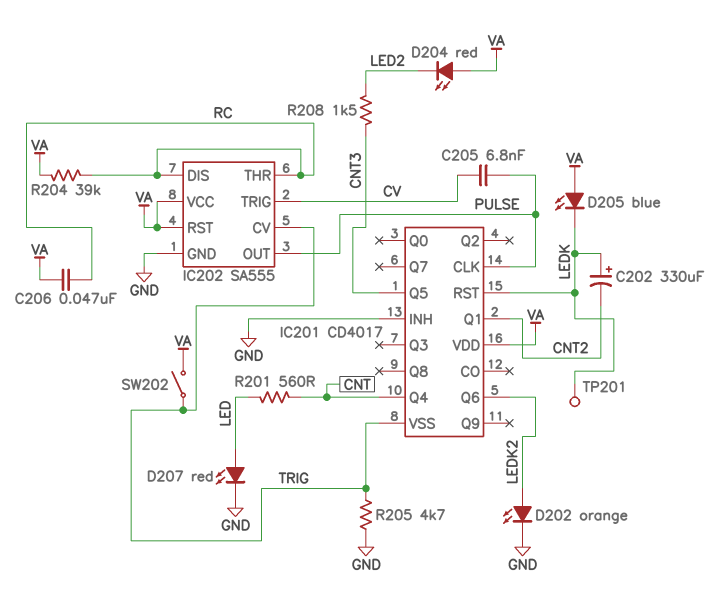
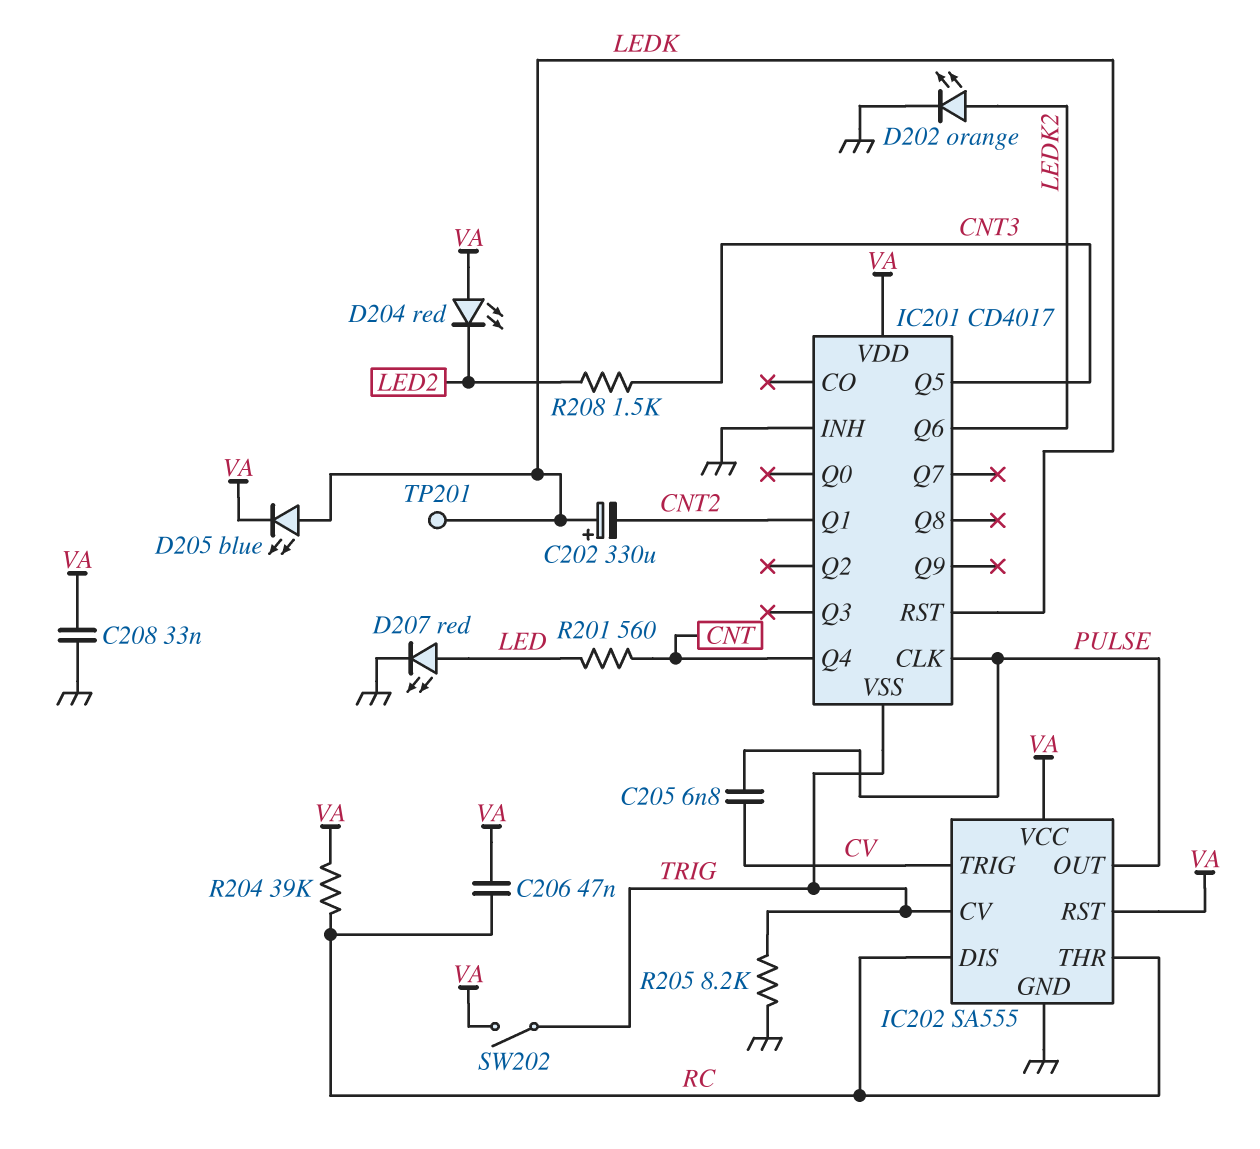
C208: none -> 33nF (GND, VA)
D205: LED blue (A VA, K LEDK) -> LED blue (A LEDK, K VA)
R205: 4.7k (GND, TRIG) -> 8.2k (GND, TRIG)

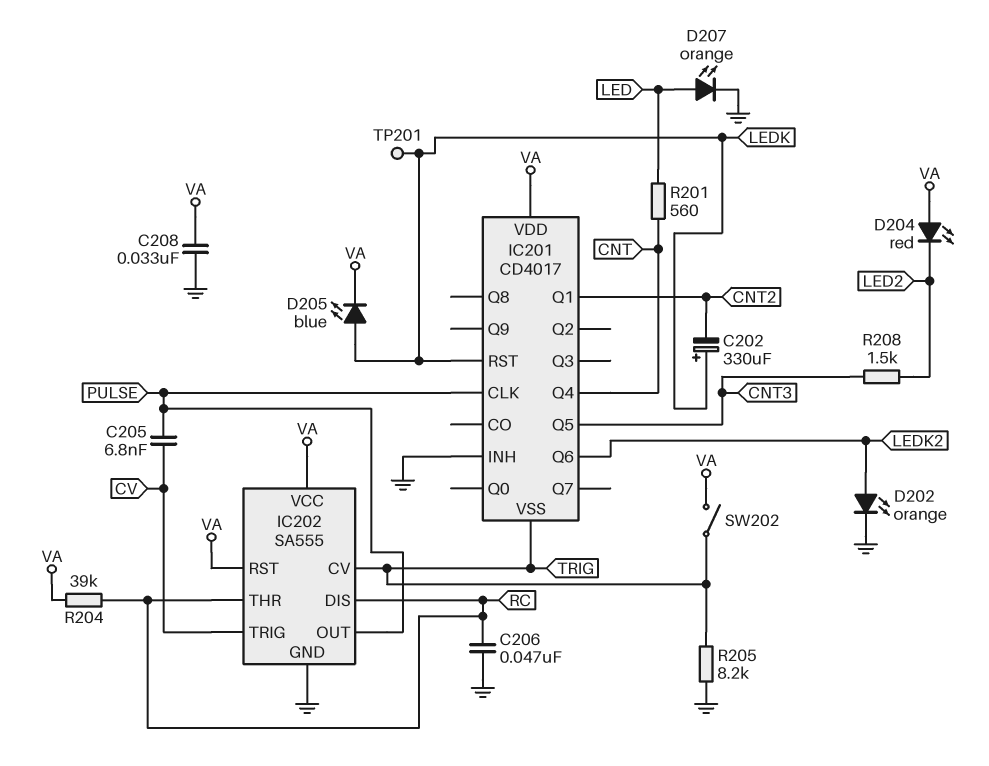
C206: 47nF (RC, VA) -> 47nF (GND, RC)
D207: LED red (A LED, K GND) -> LED orange (A LED, K GND)

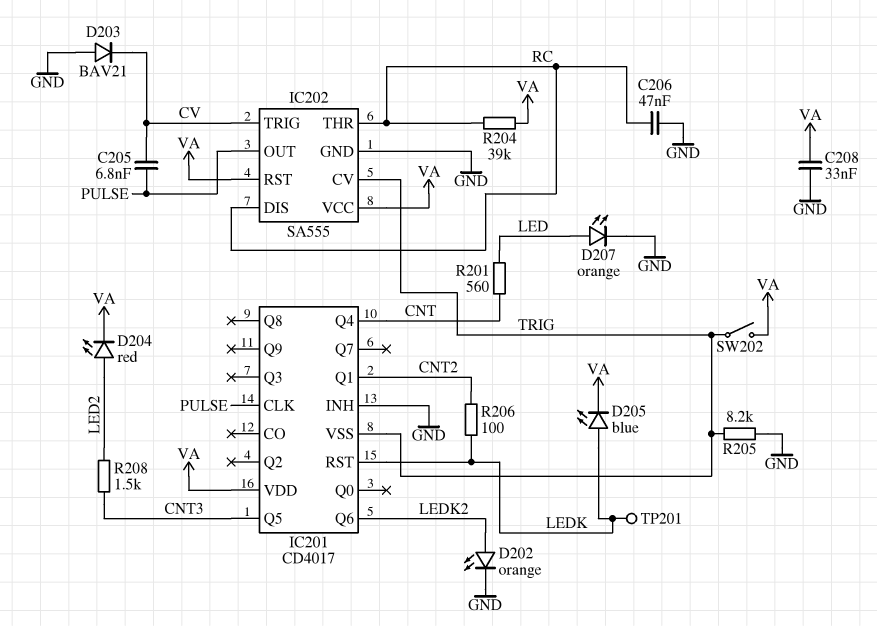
C202: 330uF (plus LEDK, minus CNT2) -> none
D203: none -> diode BAV21 (A GND, K CV)
D204: LED red (A VA, K LED2) -> LED red (A LED2, K VA)
R206: none -> 100 (CNT2, LEDK)

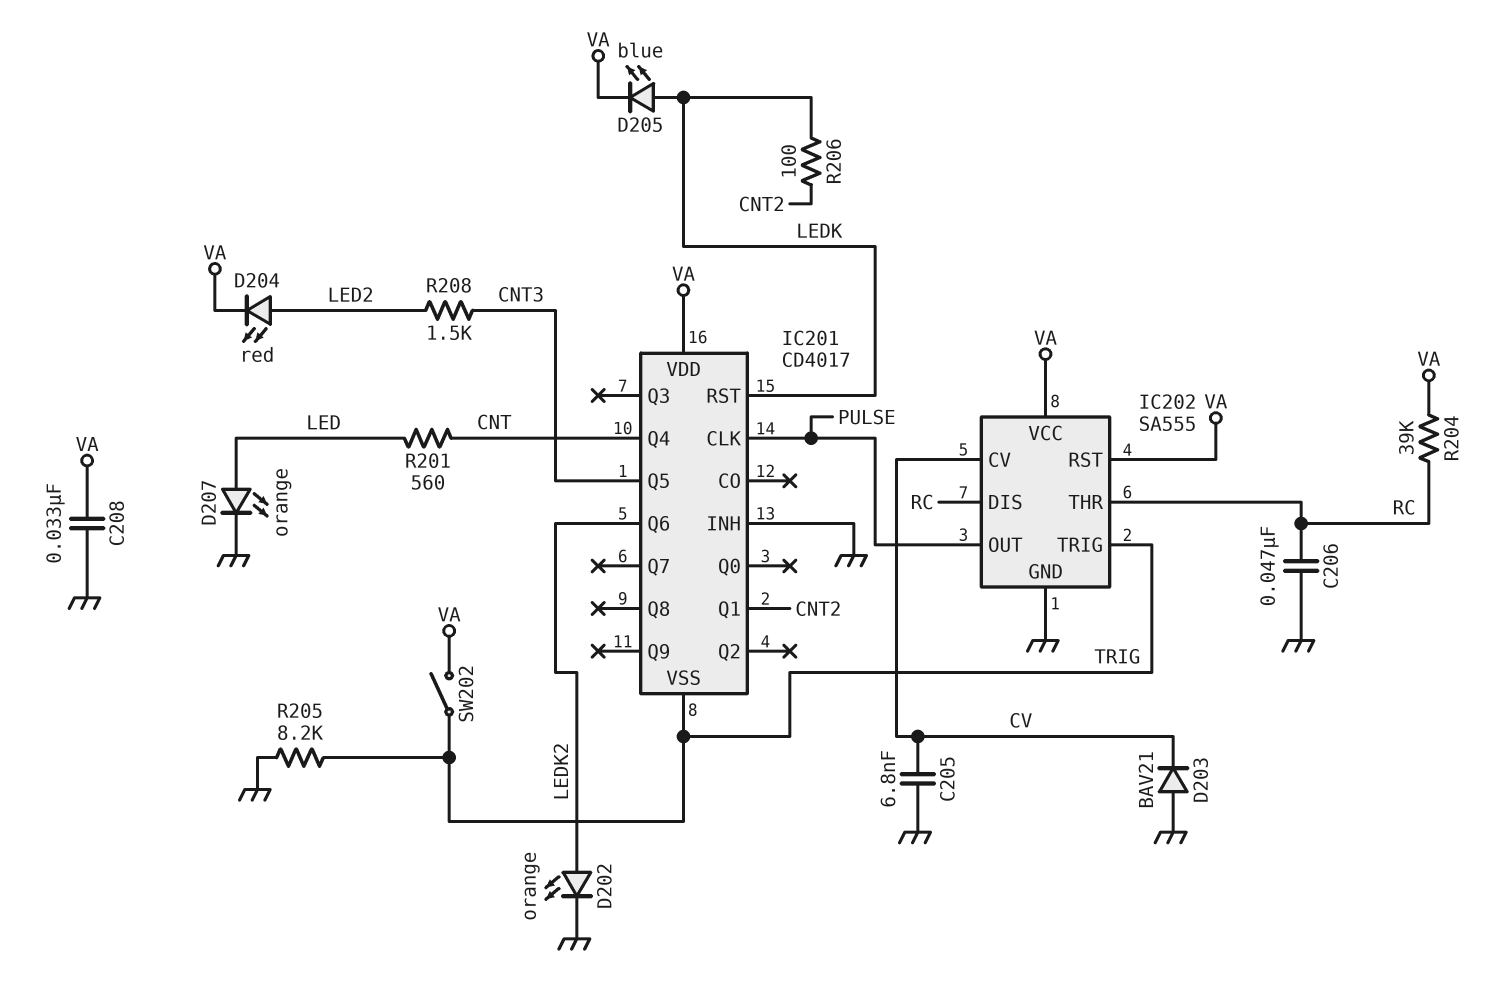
C205: 6.8nF (CV, PULSE) -> 6.8nF (CV, GND)
IC202 pin CV: TRIG -> CV
IC202 pin TRIG: CV -> TRIG
TP201: test point (LEDK) -> none

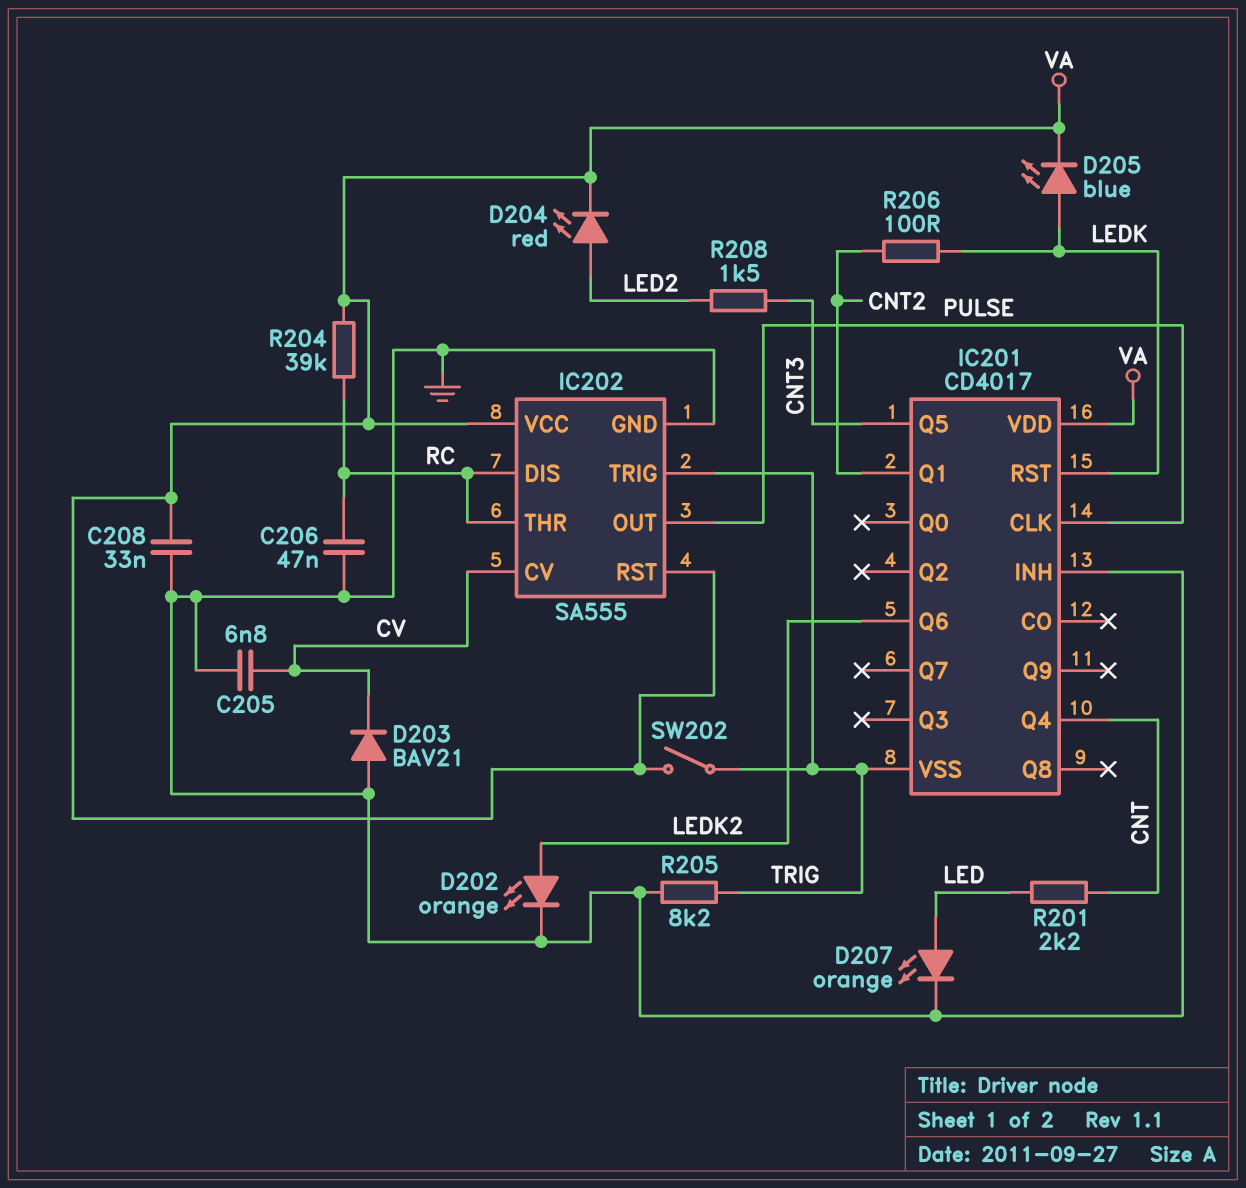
R201: 560 (CNT, LED) -> 2.2k (CNT, LED)

